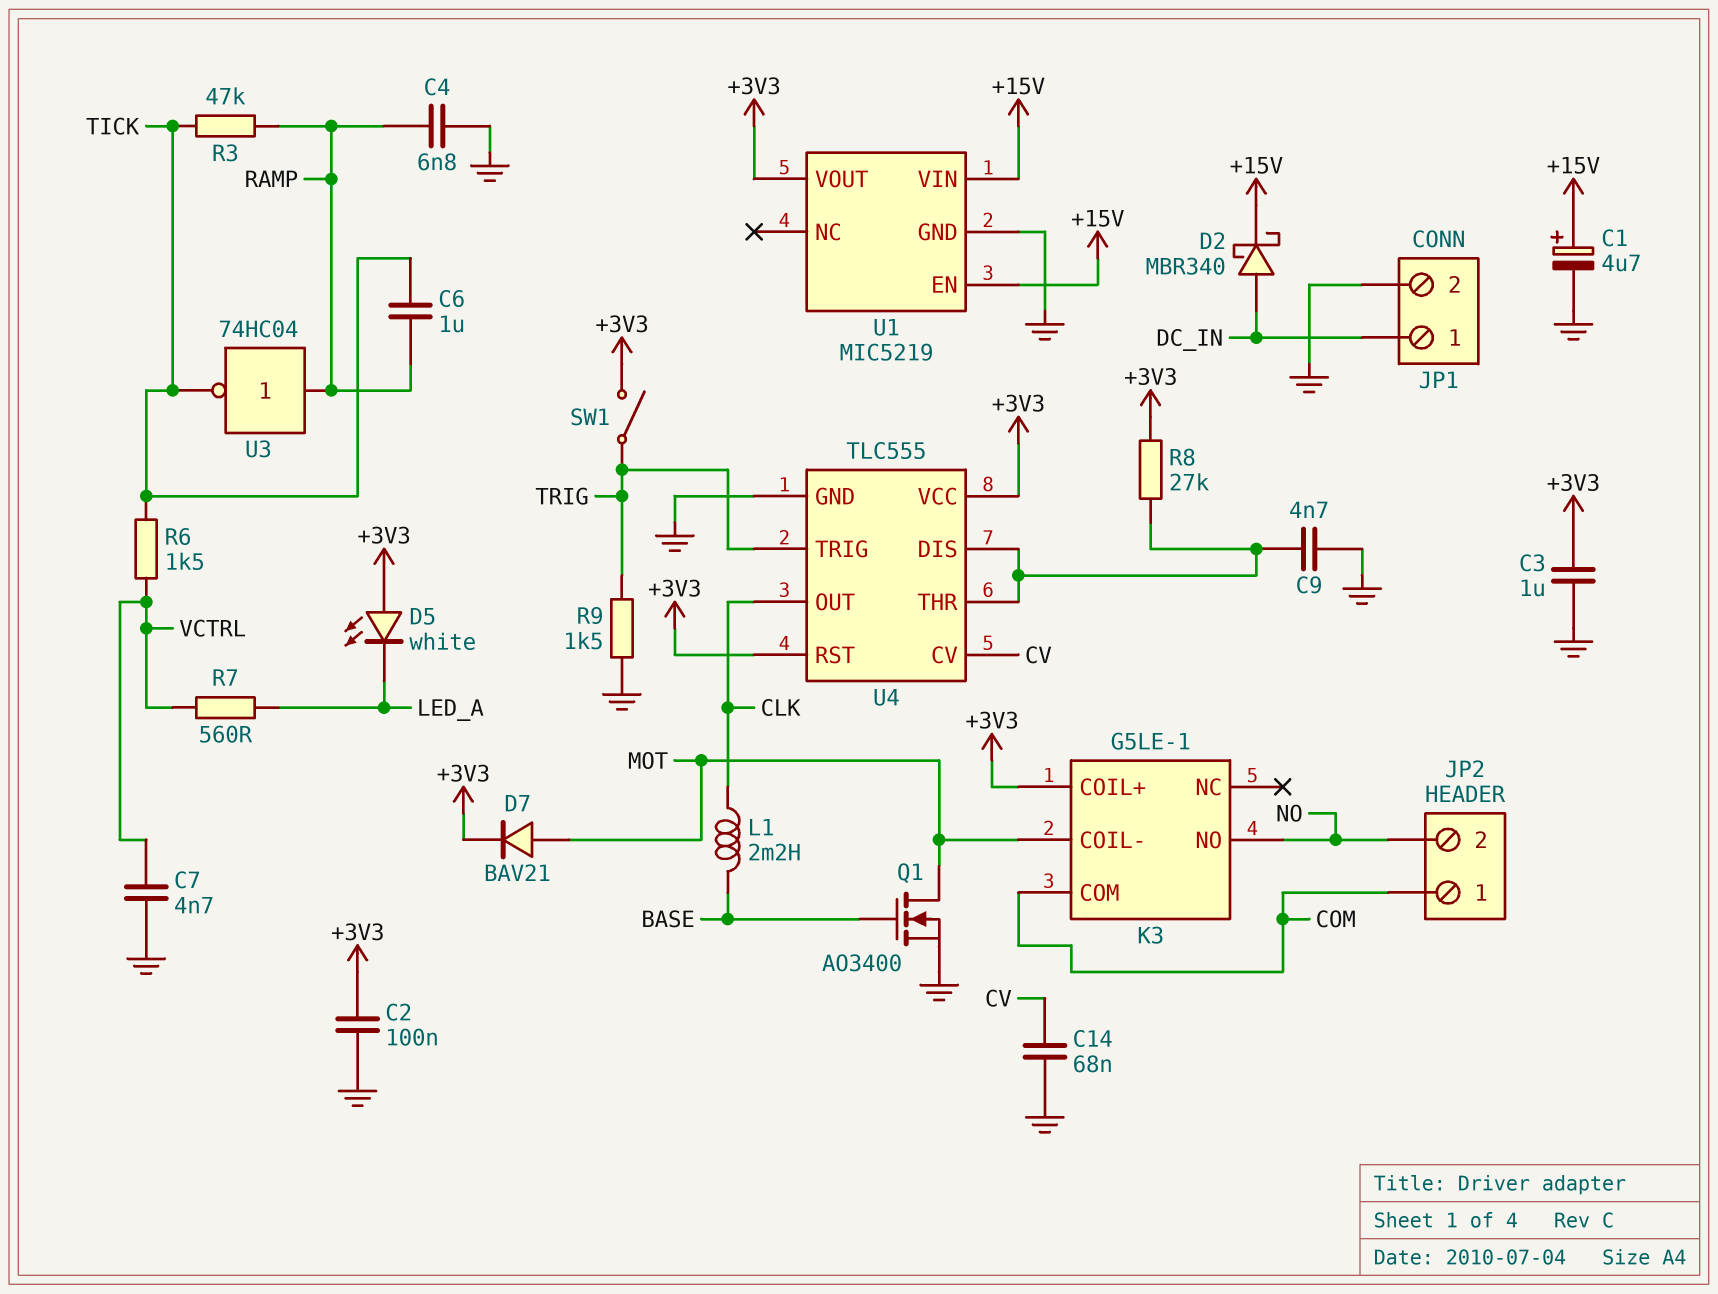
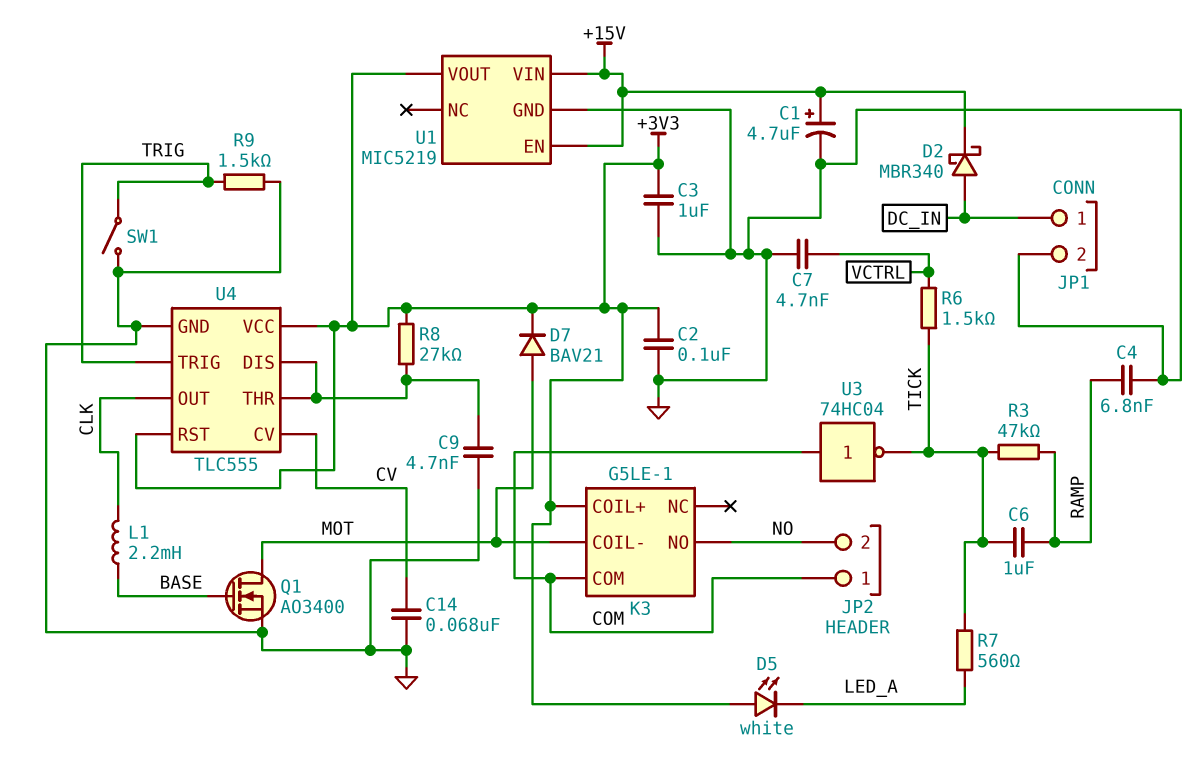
R7: 560 (LED_A, VCTRL) -> 560 (LED_A, TICK)
SW1: switch (+3V3, TRIG) -> switch (GND, TRIG)
U3: NOT 74HC04 (in RAMP, out TICK) -> NOT 74HC04 (in COM, out TICK)

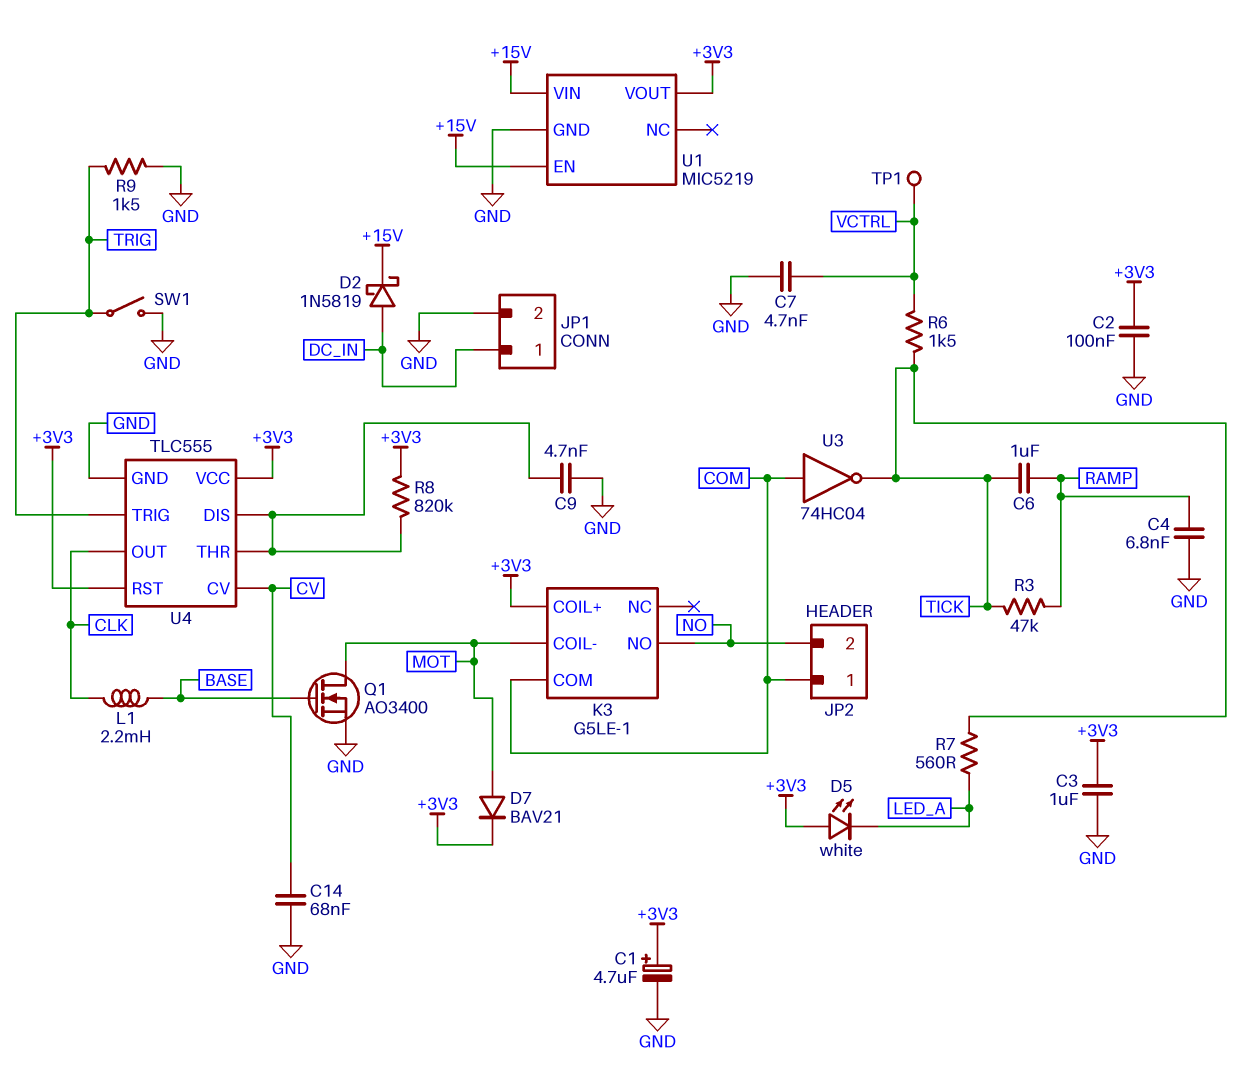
C1: 4.7uF (plus +15V, minus GND) -> 4.7uF (plus +3V3, minus GND)
D2: schottky MBR340 (A DC_IN, K +15V) -> schottky 1N5819 (A DC_IN, K +15V)
R8: 27k (+3V3, U4/DIS) -> 820k (+3V3, U4/DIS)
TP1: none -> test point (VCTRL)

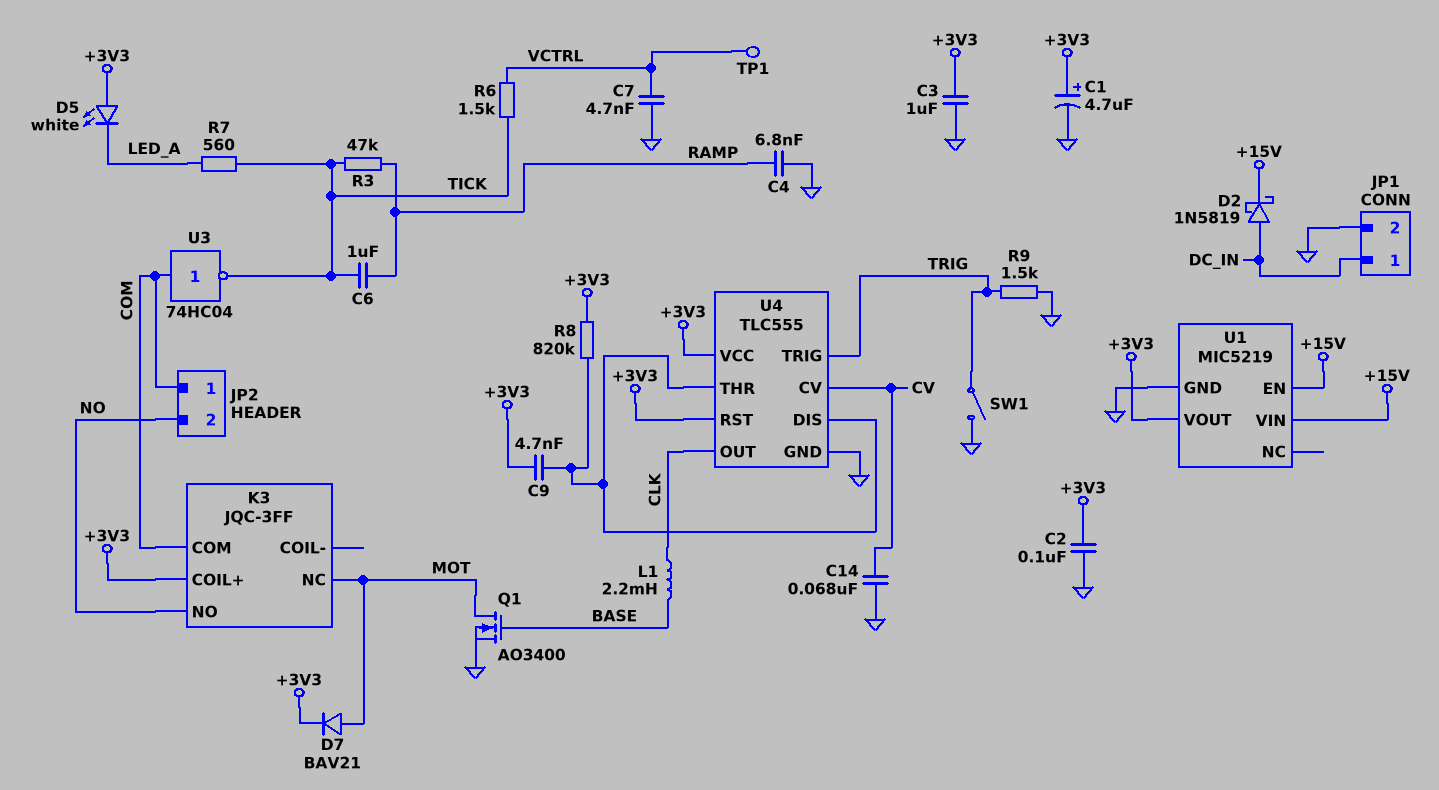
C9: 4.7nF (GND, U4/DIS) -> 4.7nF (+3V3, U4/DIS)
K3: G5LE-1 -> JQC-3FF
K3 pin COIL-: MOT -> none
K3 pin NC: none -> MOT

